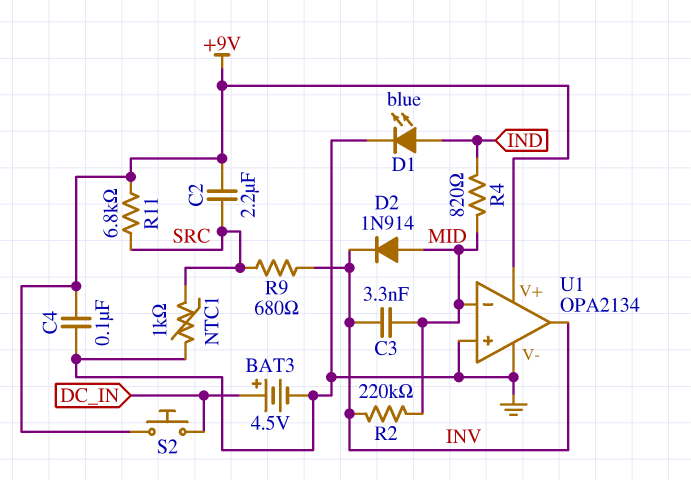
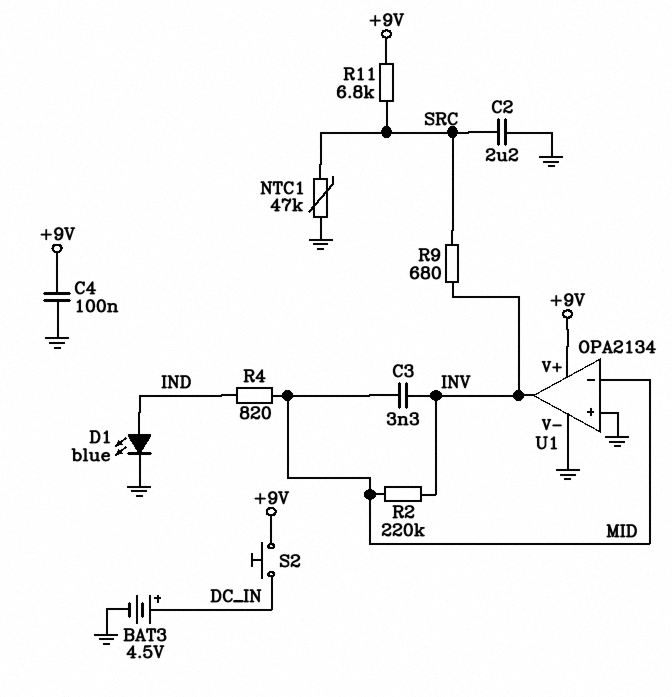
C2: 2.2uF (+9V, SRC) -> 2.2uF (GND, SRC)
D2: diode 1N914 (A MID, K INV) -> none
NTC1: 1k (GND, SRC) -> 47k (GND, SRC)

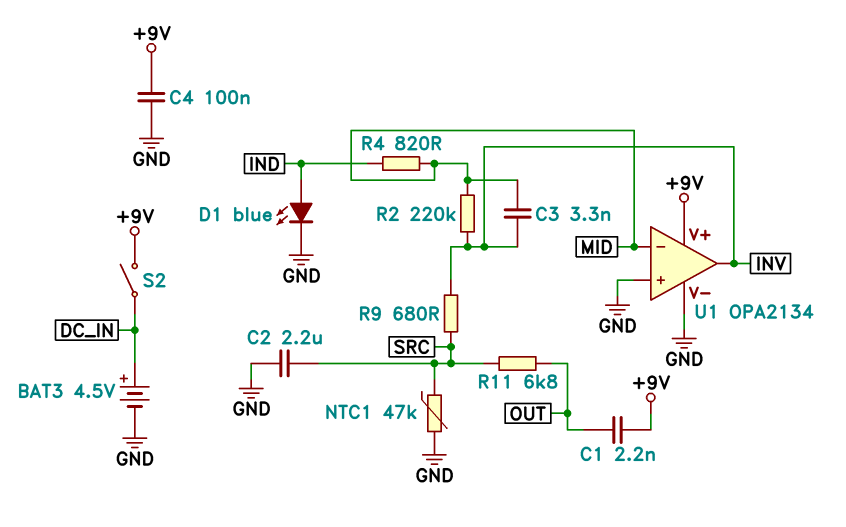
C1: none -> 2.2nF (+9V, OUT)
R11: 6.8k (+9V, SRC) -> 6.8k (OUT, SRC)
S2: button (+9V, DC_IN) -> switch (+9V, DC_IN)

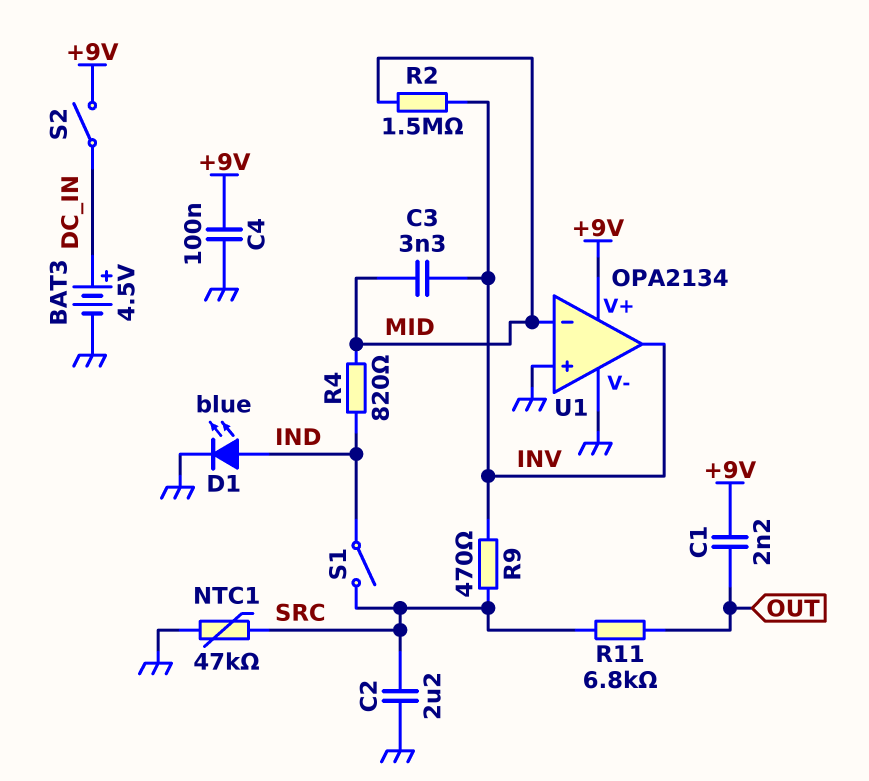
R2: 220k (INV, MID) -> 1.5M (INV, MID)
R9: 680 (INV, SRC) -> 470 (INV, SRC)
S1: none -> switch (IND, SRC)

